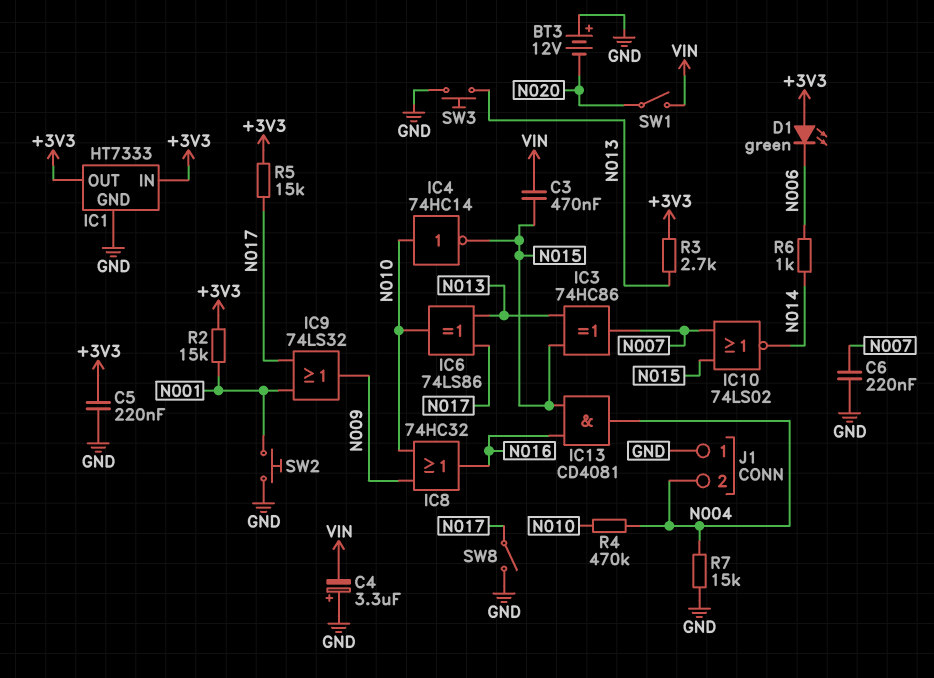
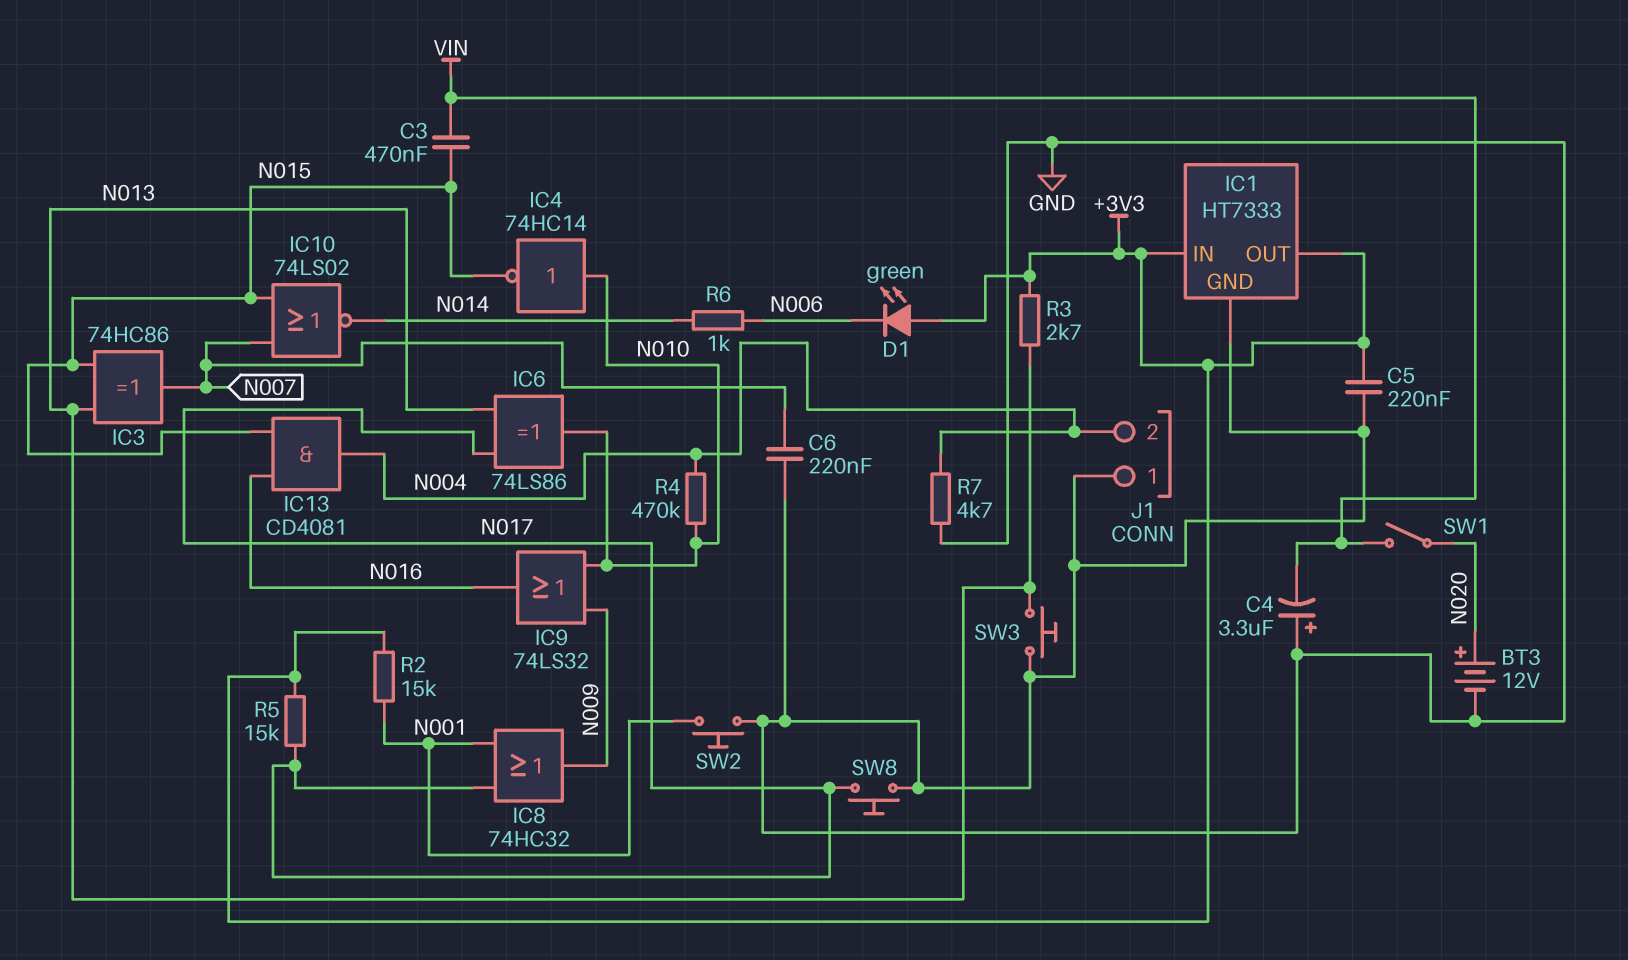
BT3: 12V (plus GND, minus N020) -> 12V (plus N020, minus GND)
IC8: OR 74HC32 (in N009, in N010, out N016) -> OR 74HC32 (in N001, in N017, out N009)
IC9: OR 74LS32 (in N001, in N017, out N009) -> OR 74LS32 (in N009, in N010, out N016)
R7: 15k (GND, N004) -> 4.7k (GND, N004)
SW8: switch (GND, N017) -> button (GND, N017)

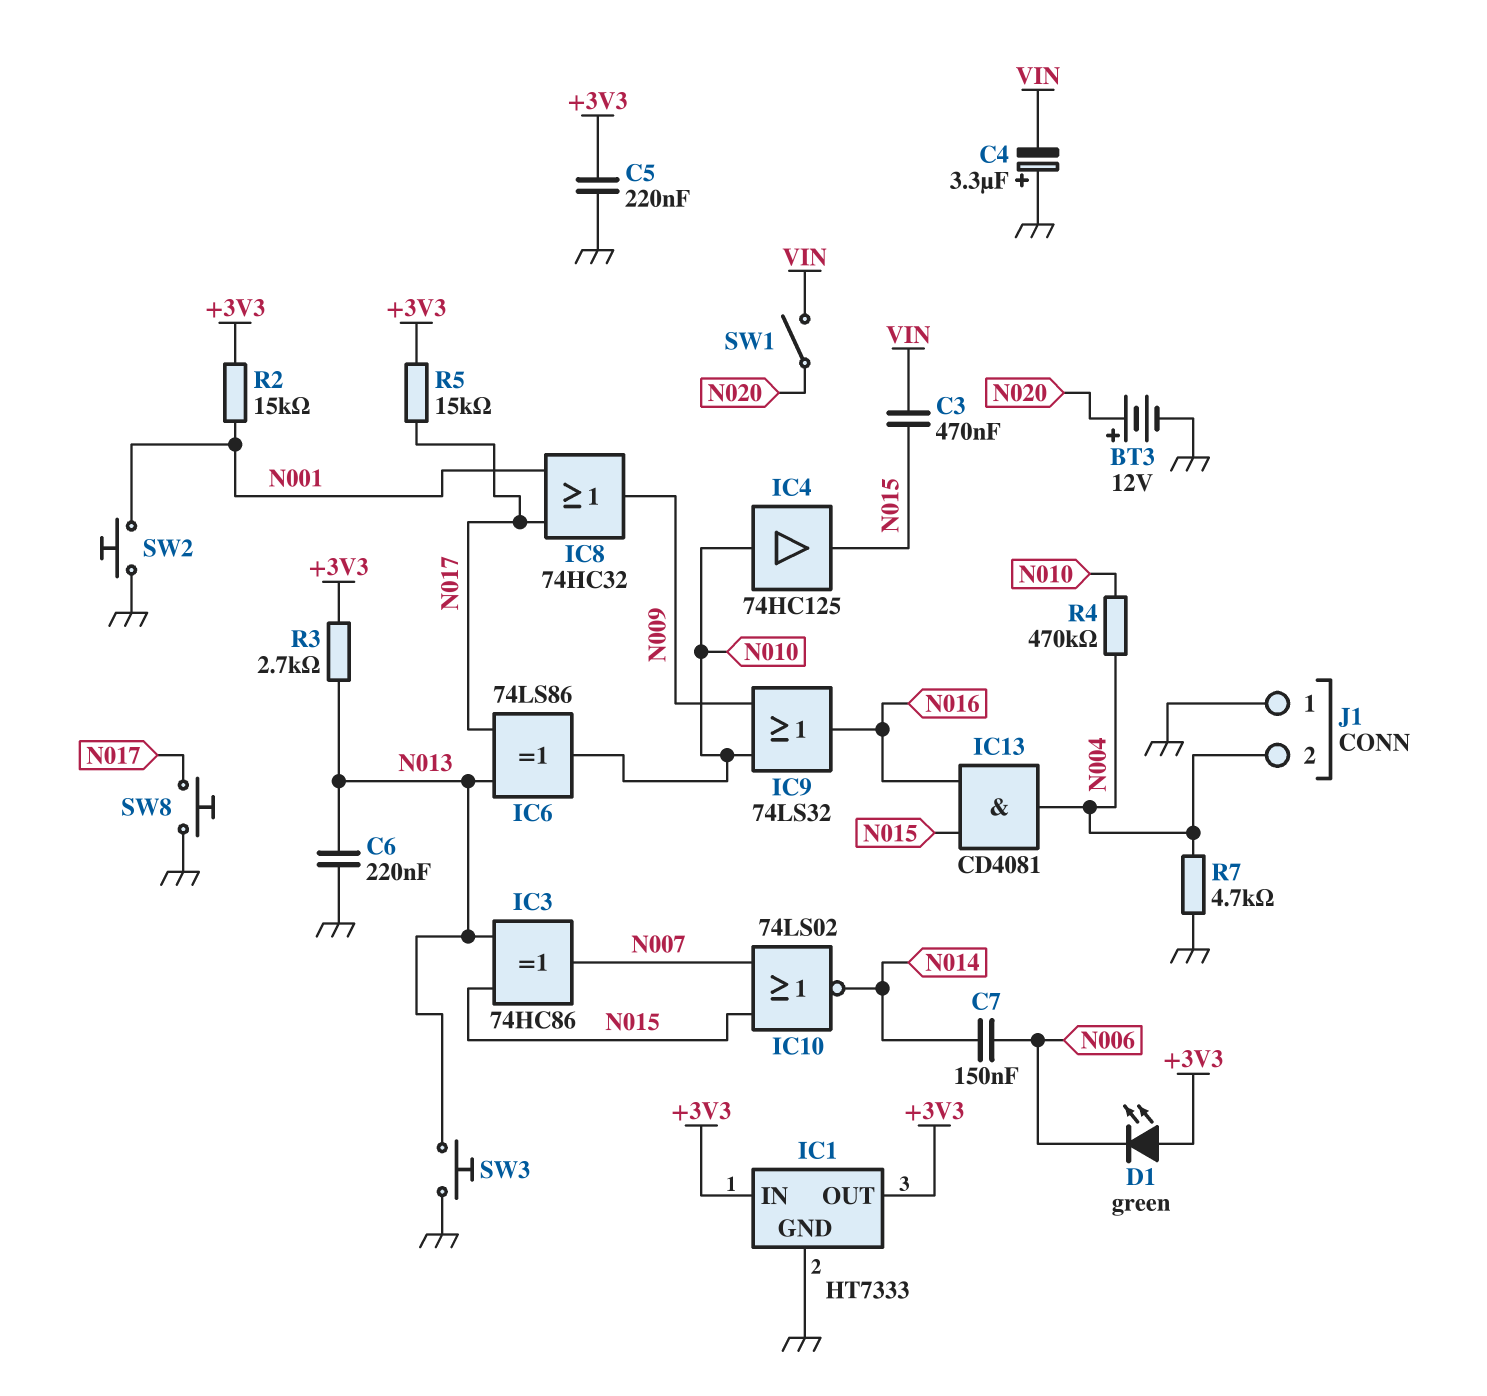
C6: 220nF (GND, N007) -> 220nF (GND, N013)
C7: none -> 150nF (N006, N014)
IC4: NOT 74HC14 (in N010, out N015) -> buffer 74HC125 (in N010, out N015)
R6: 1k (N006, N014) -> none

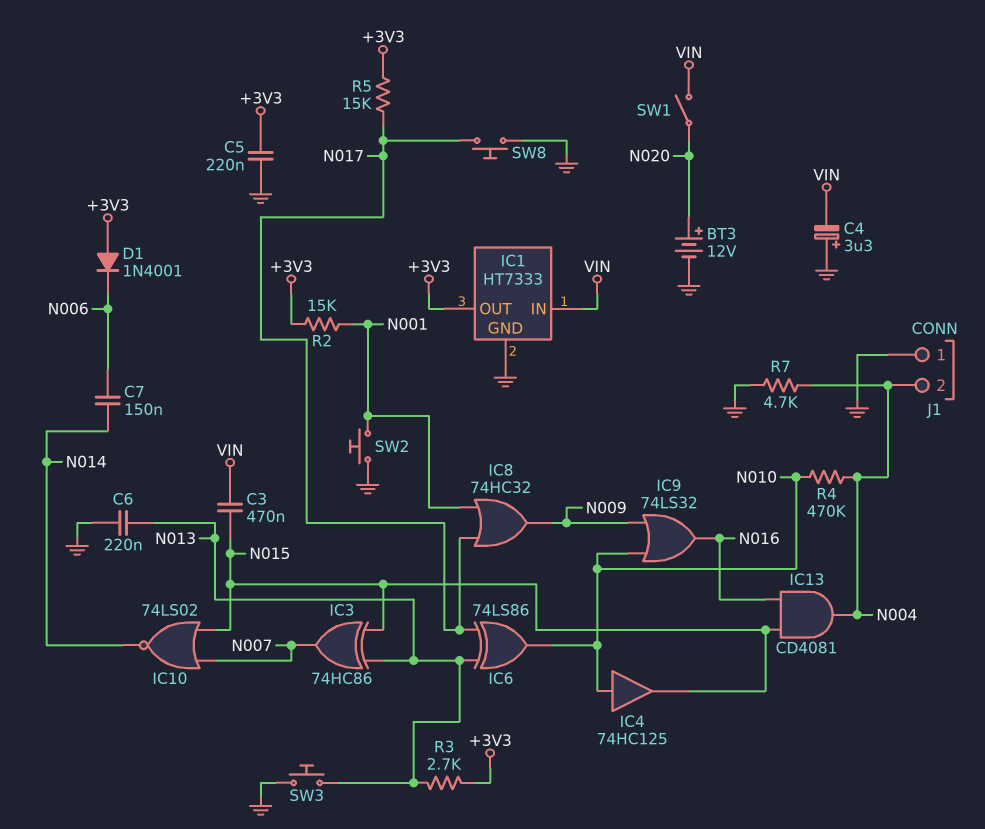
D1: LED green (A +3V3, K N006) -> diode 1N4001 (A +3V3, K N006)
IC1 pin IN: +3V3 -> VIN

